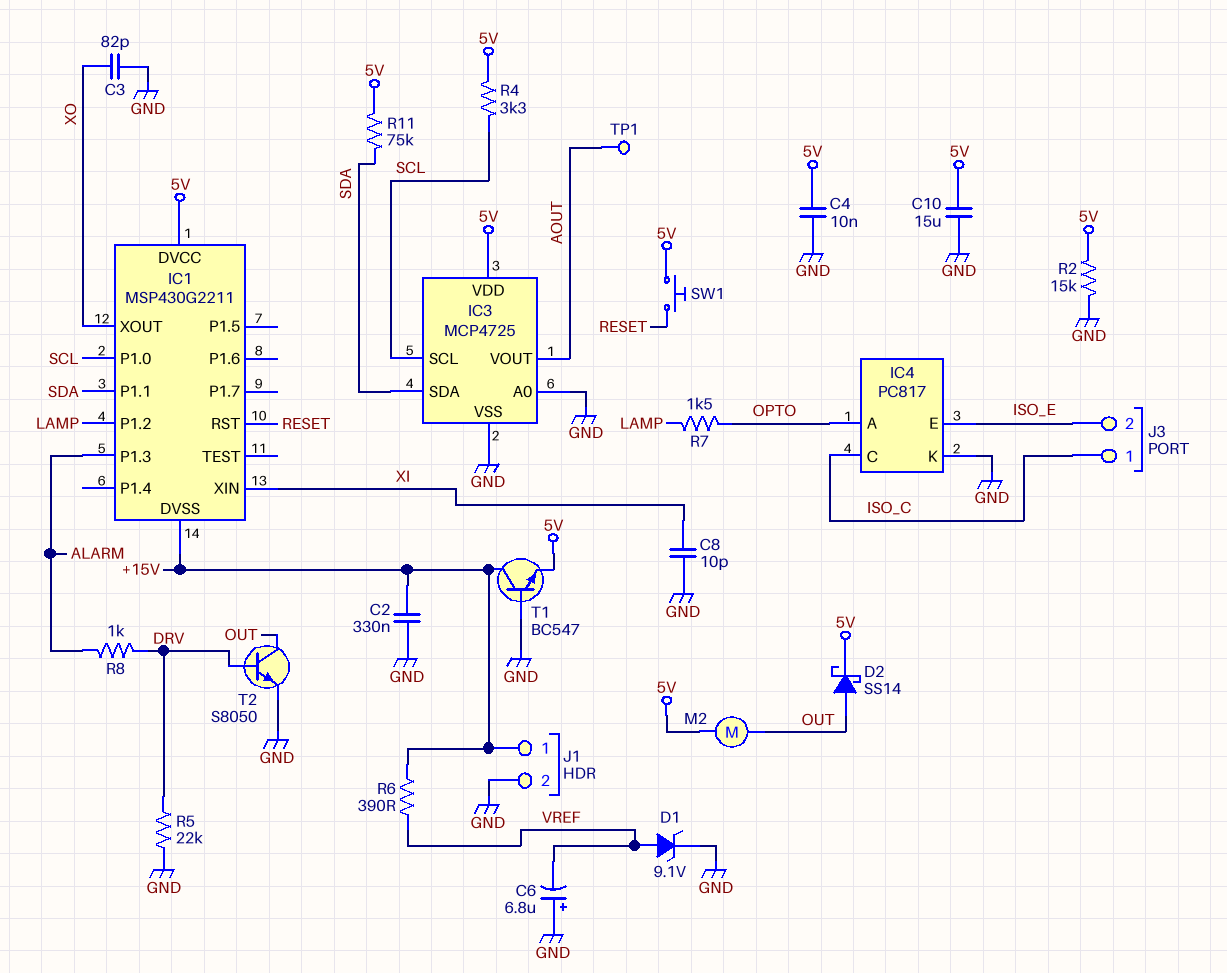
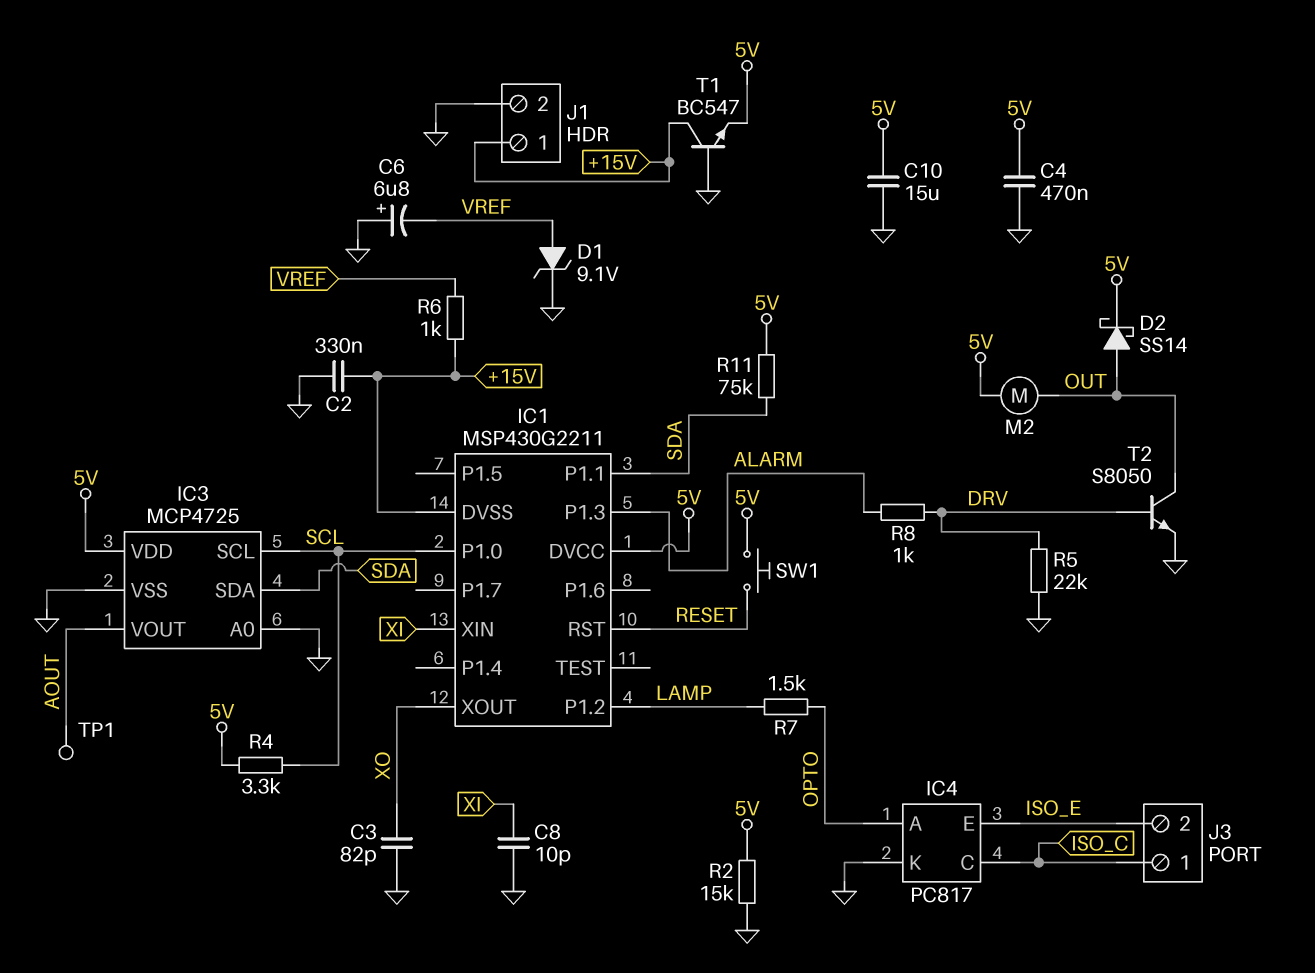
C4: 10nF (5V, GND) -> 470nF (5V, GND)
R6: 390 (+15V, VREF) -> 1k (+15V, VREF)

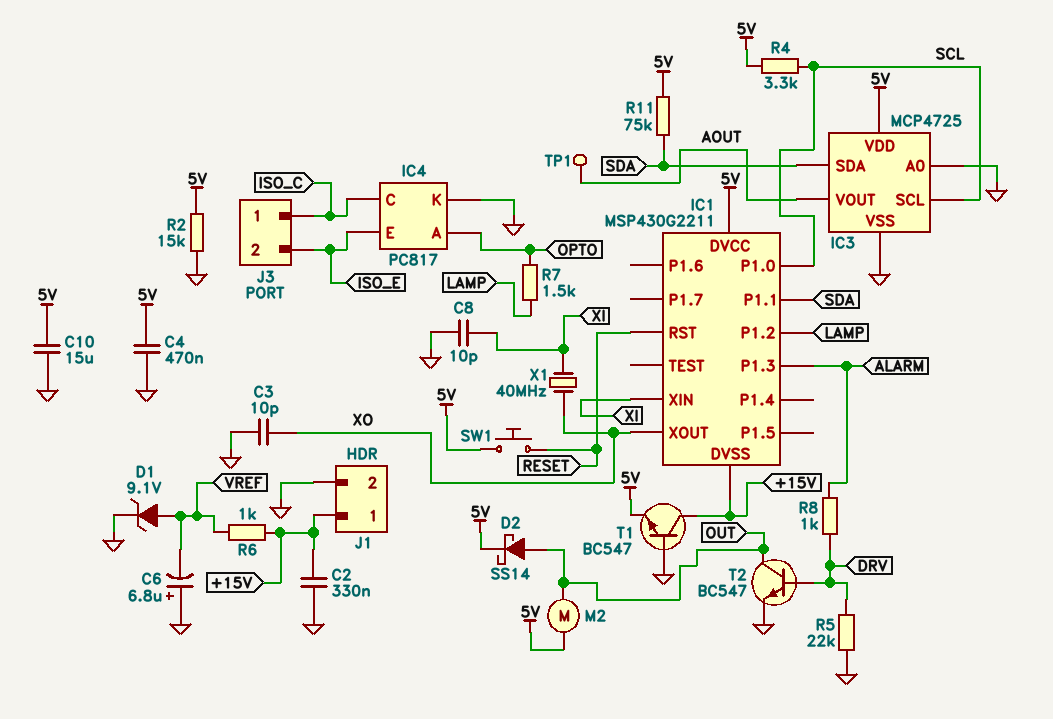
C3: 82pF (GND, XO) -> 10pF (GND, XO)
T2: NPN S8050 (B DRV, C OUT, E GND) -> NPN BC547 (B DRV, C OUT, E GND)
X1: none -> 40MHz (XI, XO)

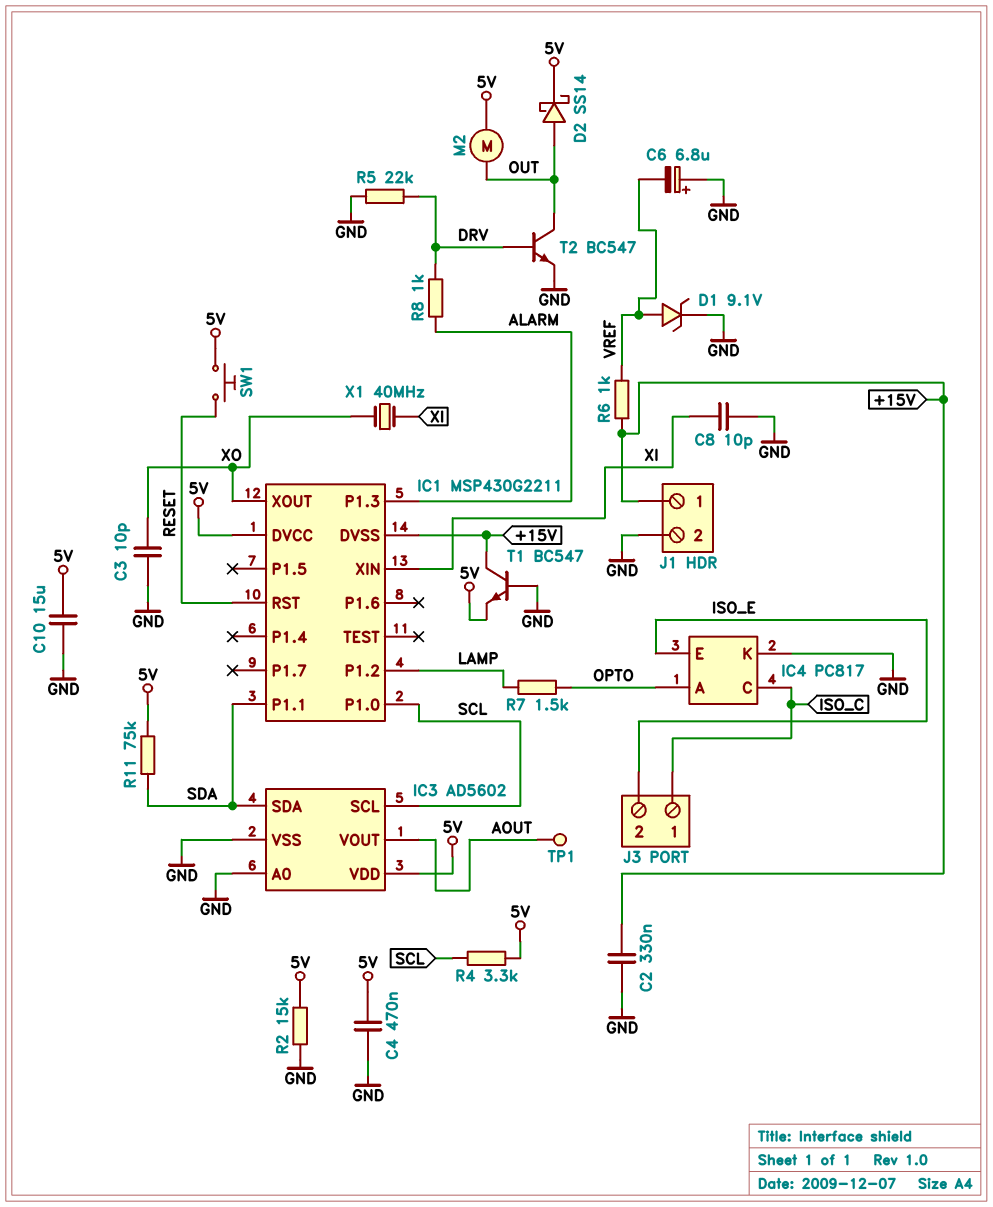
IC3: MCP4725 -> AD5602

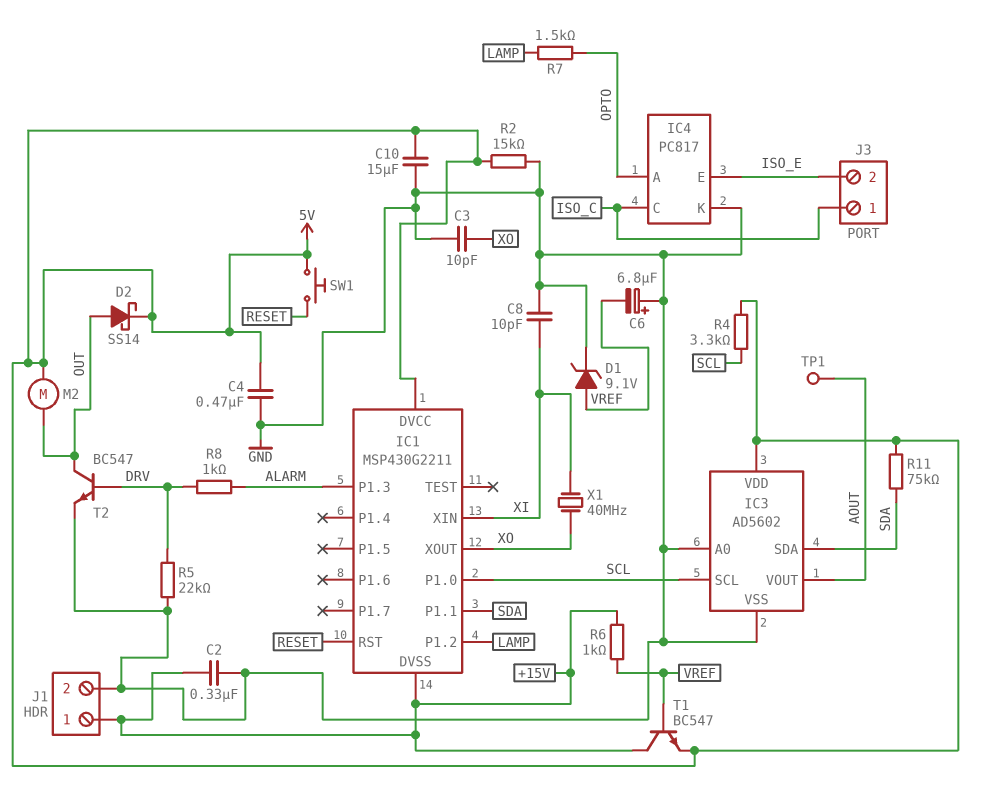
T1: NPN BC547 (B GND, C +15V, E 5V) -> NPN BC547 (B VREF, C +15V, E 5V)

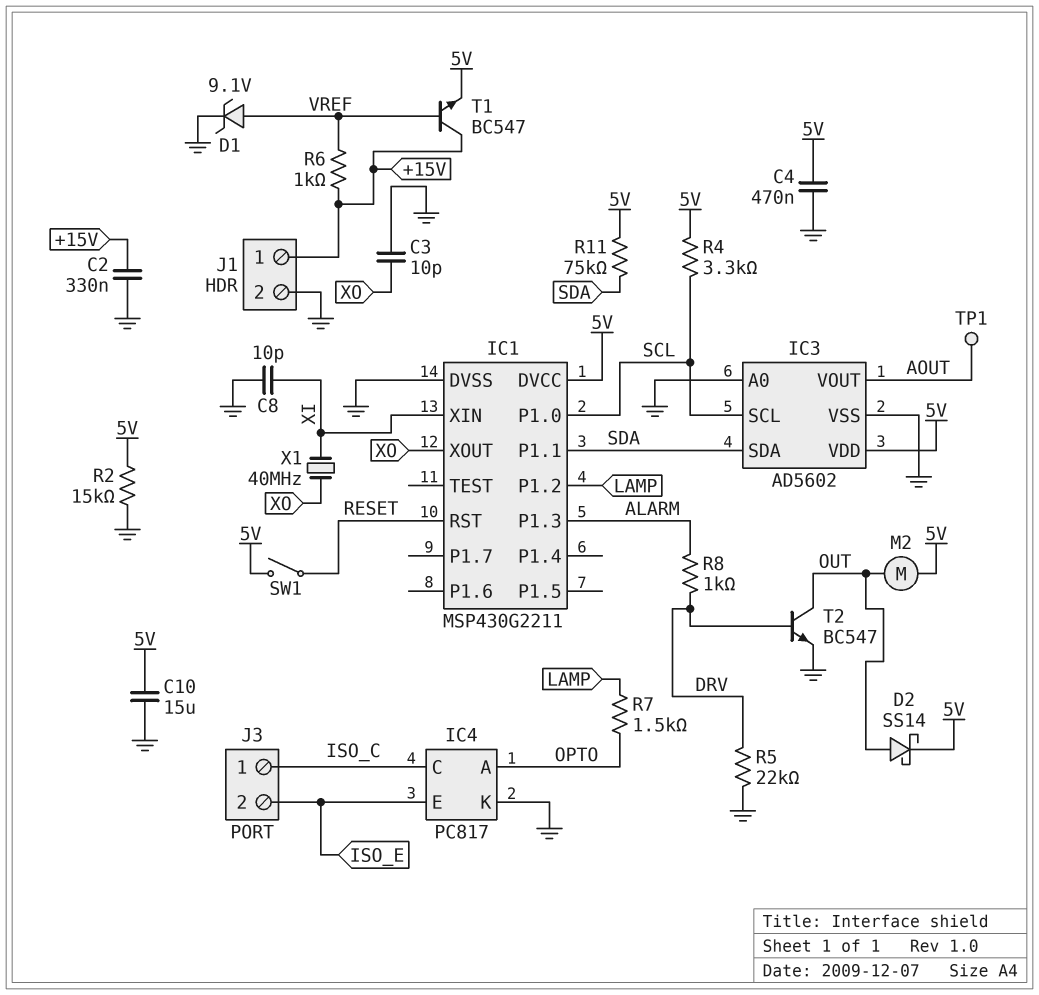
C6: 6.8uF (plus GND, minus VREF) -> none
IC1 pin DVSS: +15V -> GND
SW1: button (5V, RESET) -> switch (5V, RESET)

